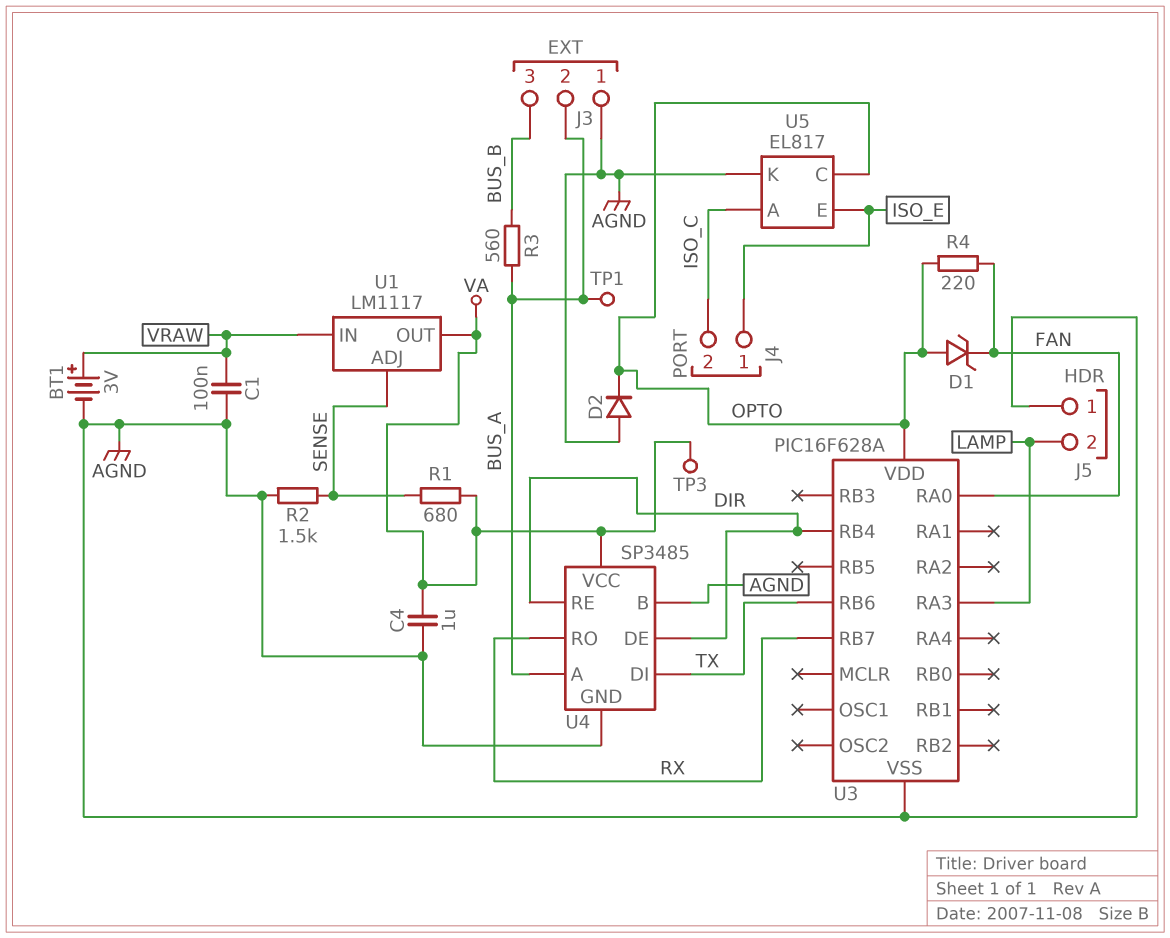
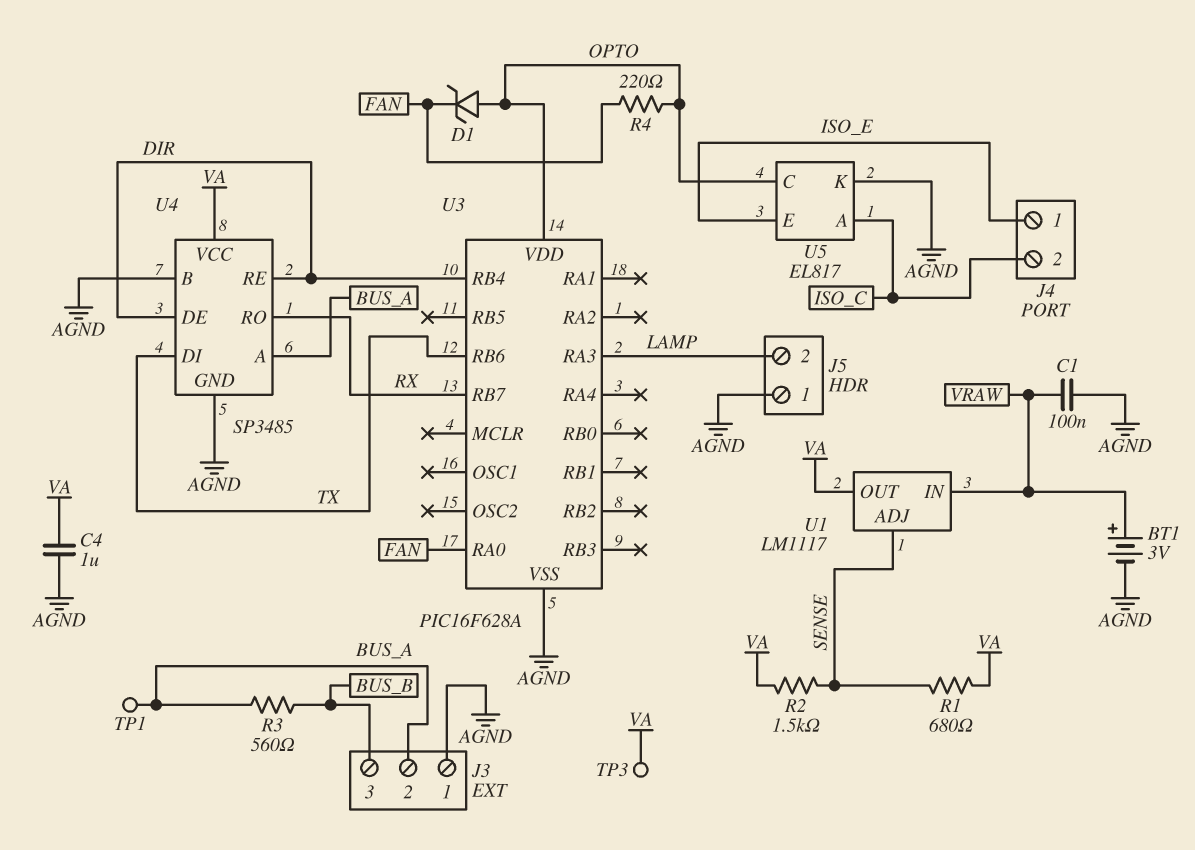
D2: diode (A AGND, K OPTO) -> none
R2: 1.5k (AGND, SENSE) -> 1.5k (SENSE, VA)

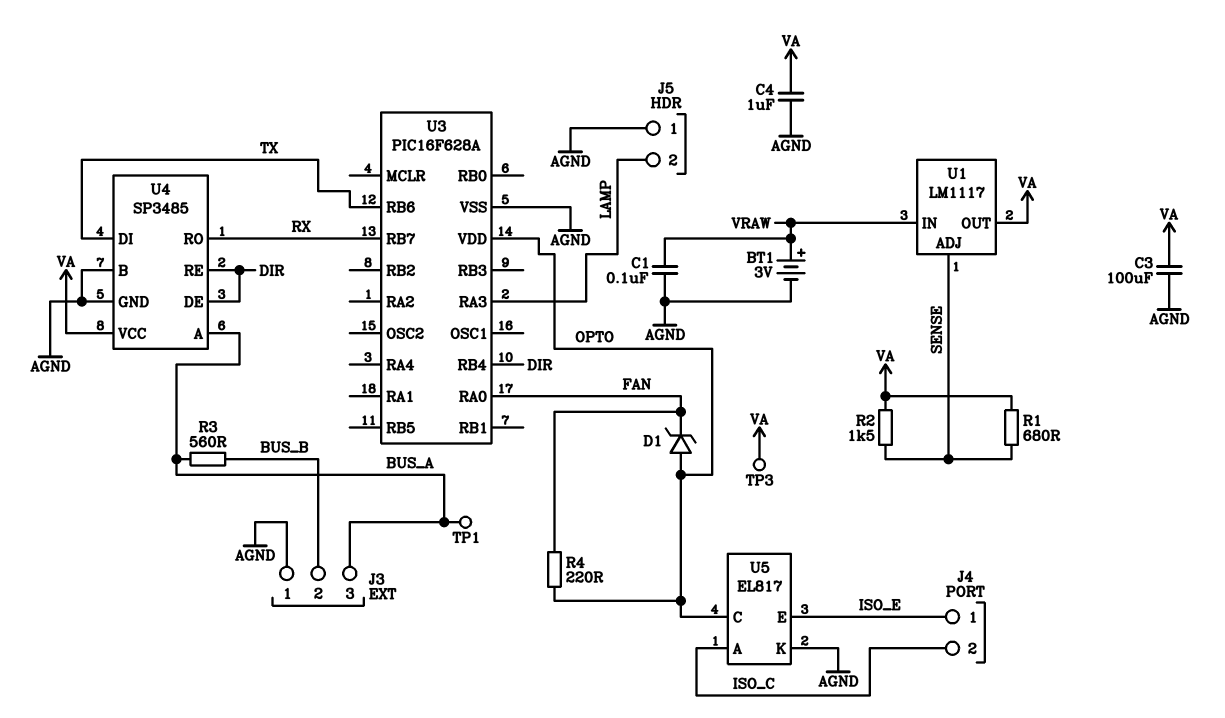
C3: none -> 100uF (AGND, VA)
J3 pin 2: BUS_A -> BUS_B
J3 pin 3: BUS_B -> BUS_A

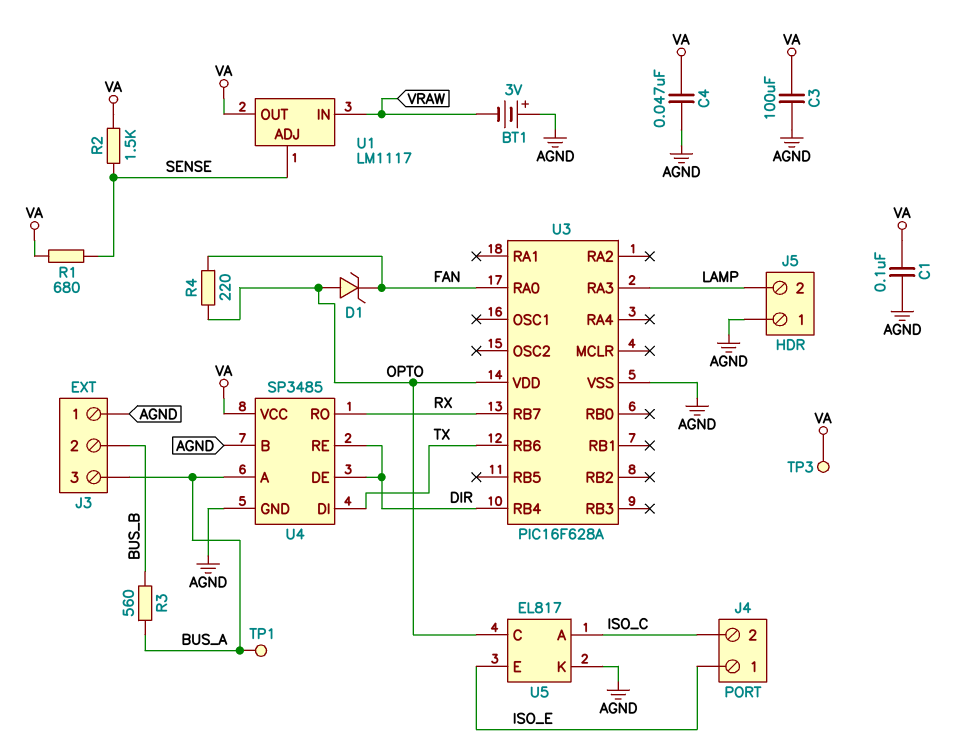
BT1: 3V (plus VRAW, minus AGND) -> 3V (plus AGND, minus VRAW)
C1: 100nF (AGND, VRAW) -> 100nF (AGND, VA)
C4: 1uF (AGND, VA) -> 47nF (AGND, VA)

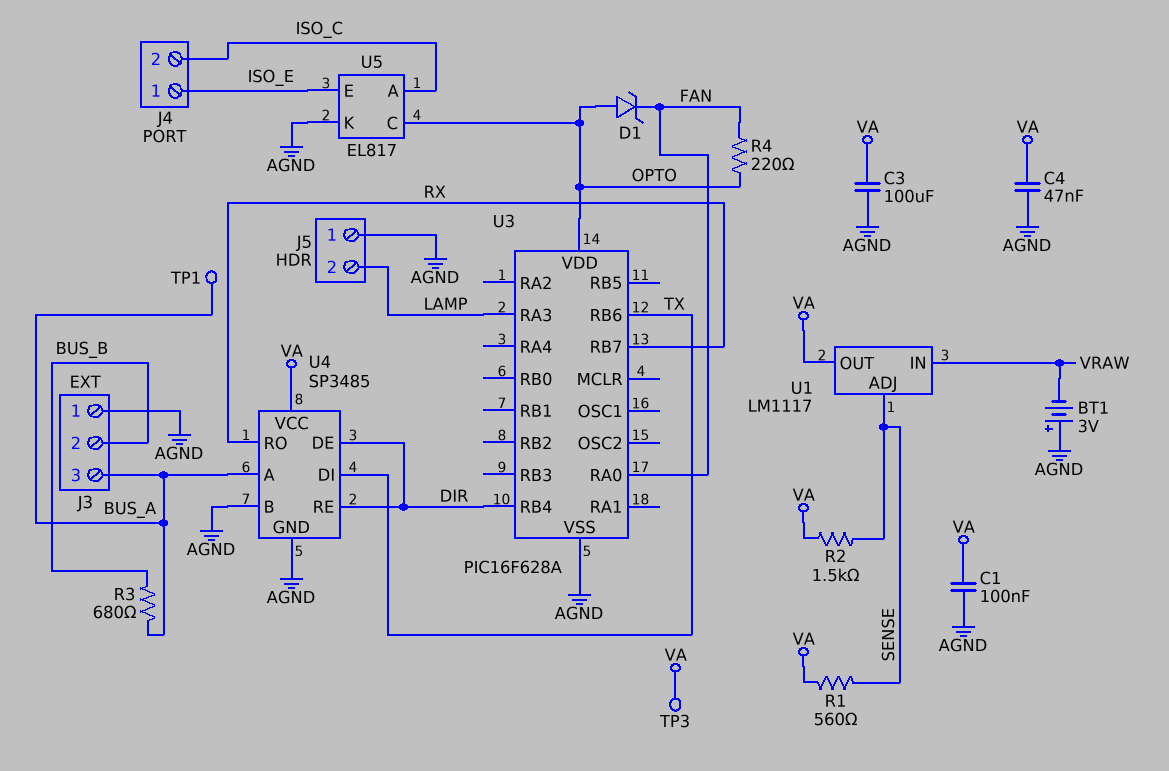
R1: 680 (SENSE, VA) -> 560 (SENSE, VA)
R3: 560 (BUS_A, BUS_B) -> 680 (BUS_A, BUS_B)

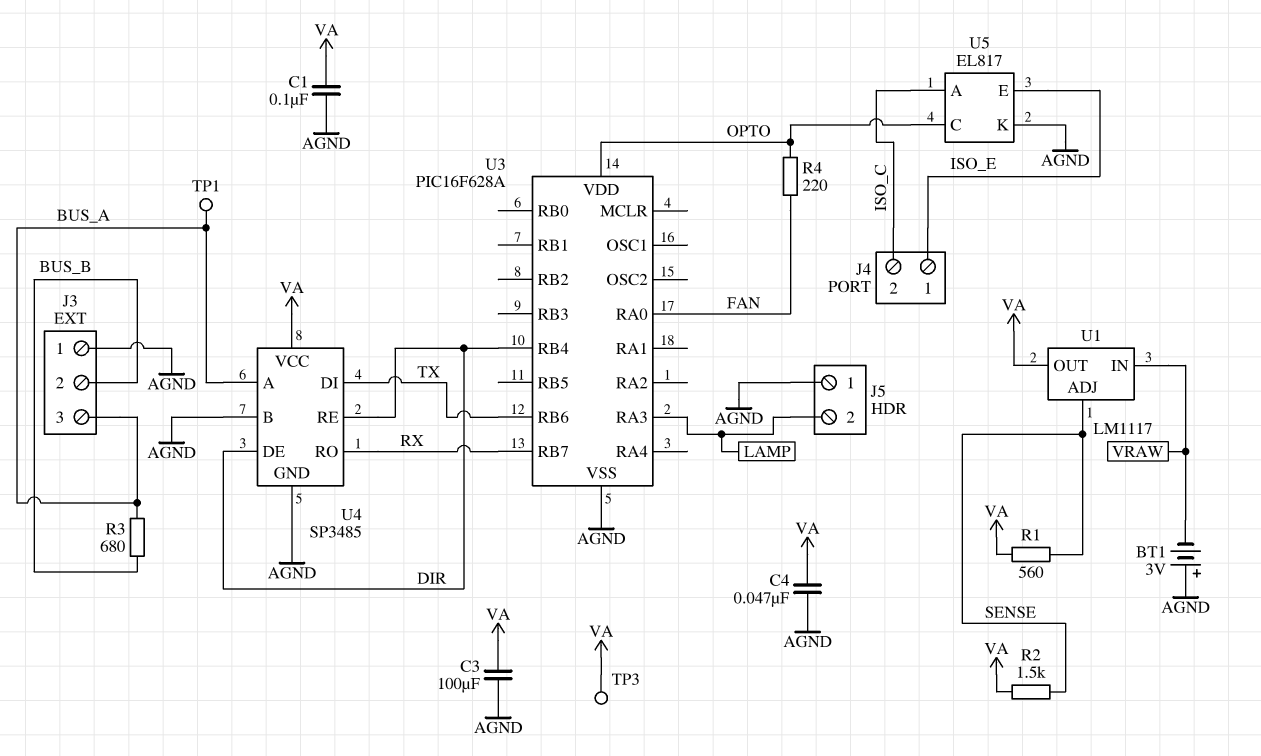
D1: zener (A OPTO, K FAN) -> none

